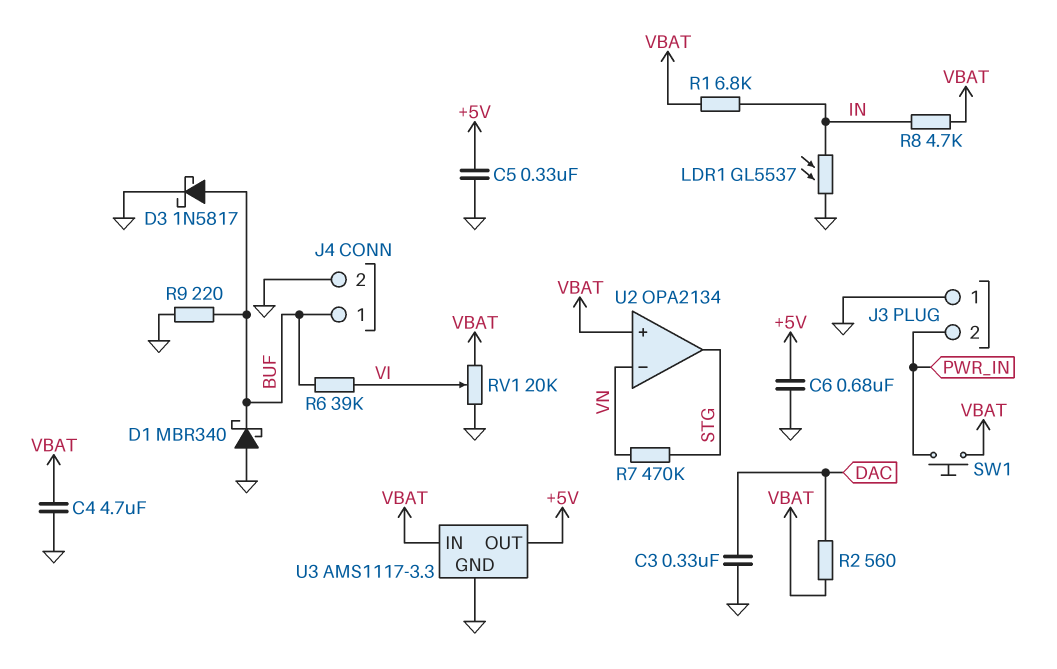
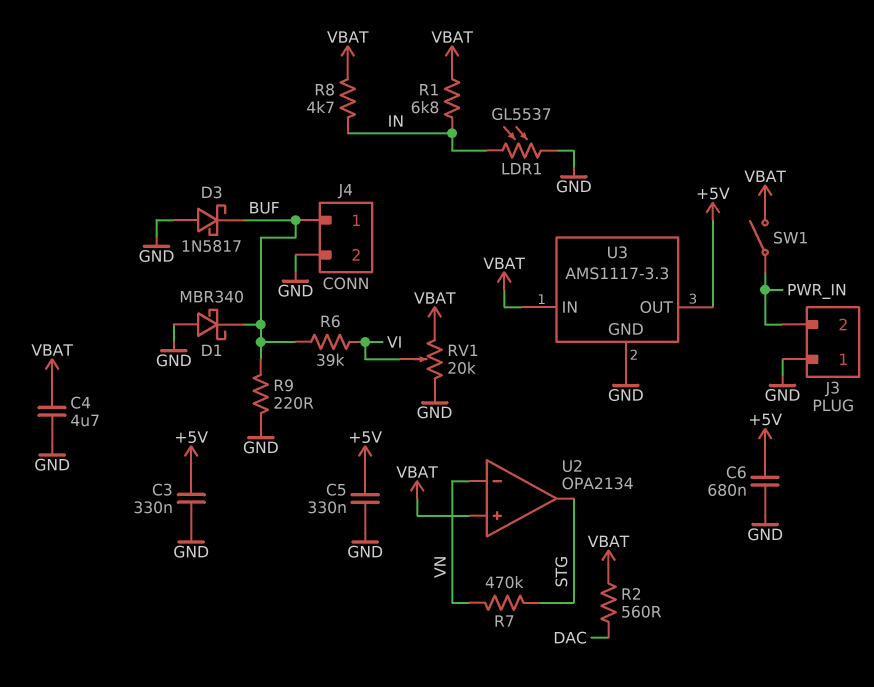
C3: 330nF (DAC, GND) -> 330nF (+5V, GND)
D3: schottky 1N5817 (A BUF, K GND) -> schottky 1N5817 (A GND, K BUF)
SW1: button (PWR_IN, VBAT) -> switch (PWR_IN, VBAT)

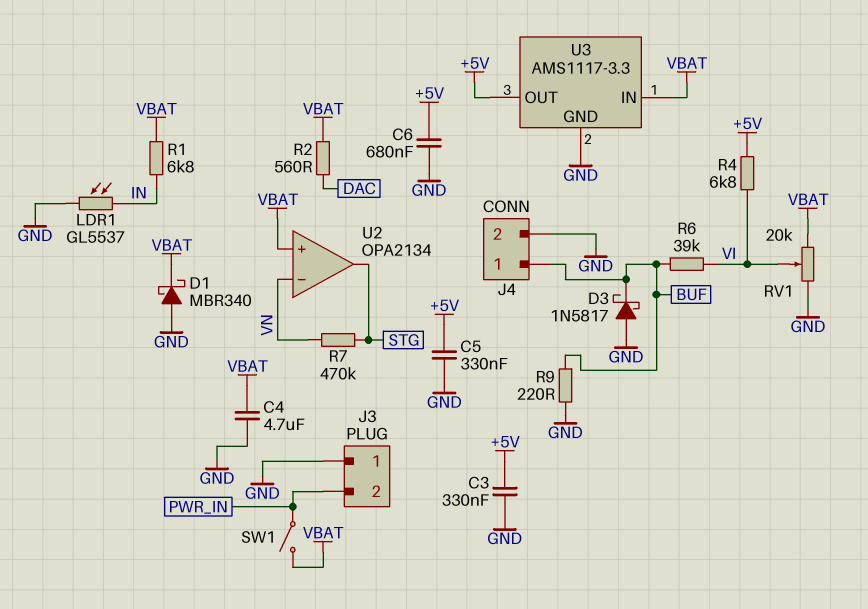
D1: schottky MBR340 (A GND, K BUF) -> schottky MBR340 (A GND, K VBAT)
R4: none -> 6.8k (+5V, VI)
R8: 4.7k (IN, VBAT) -> none

